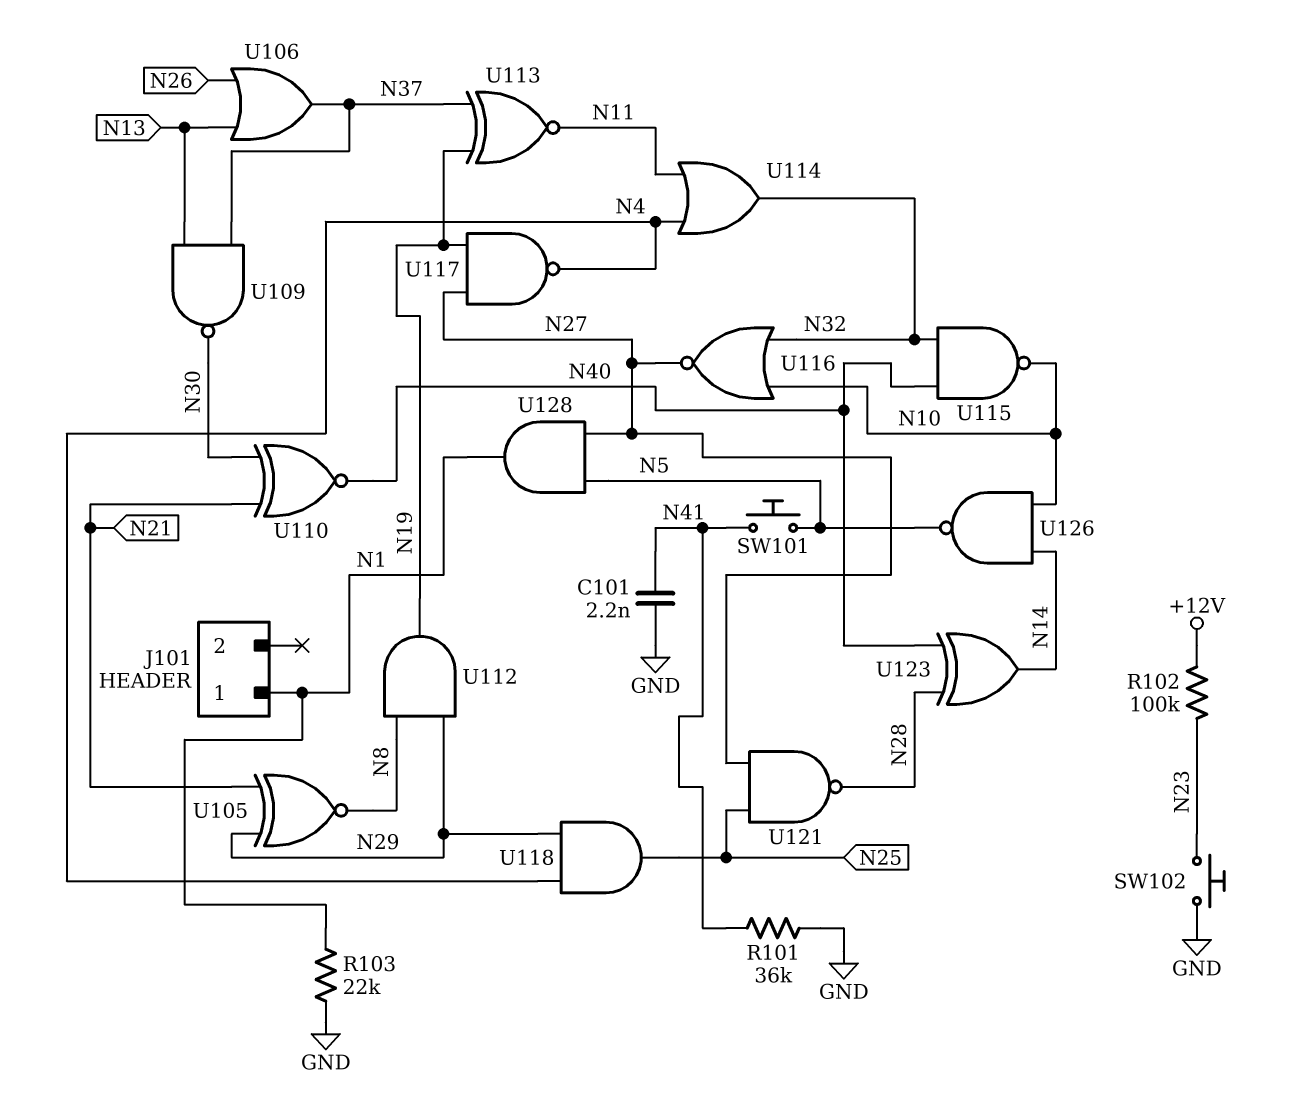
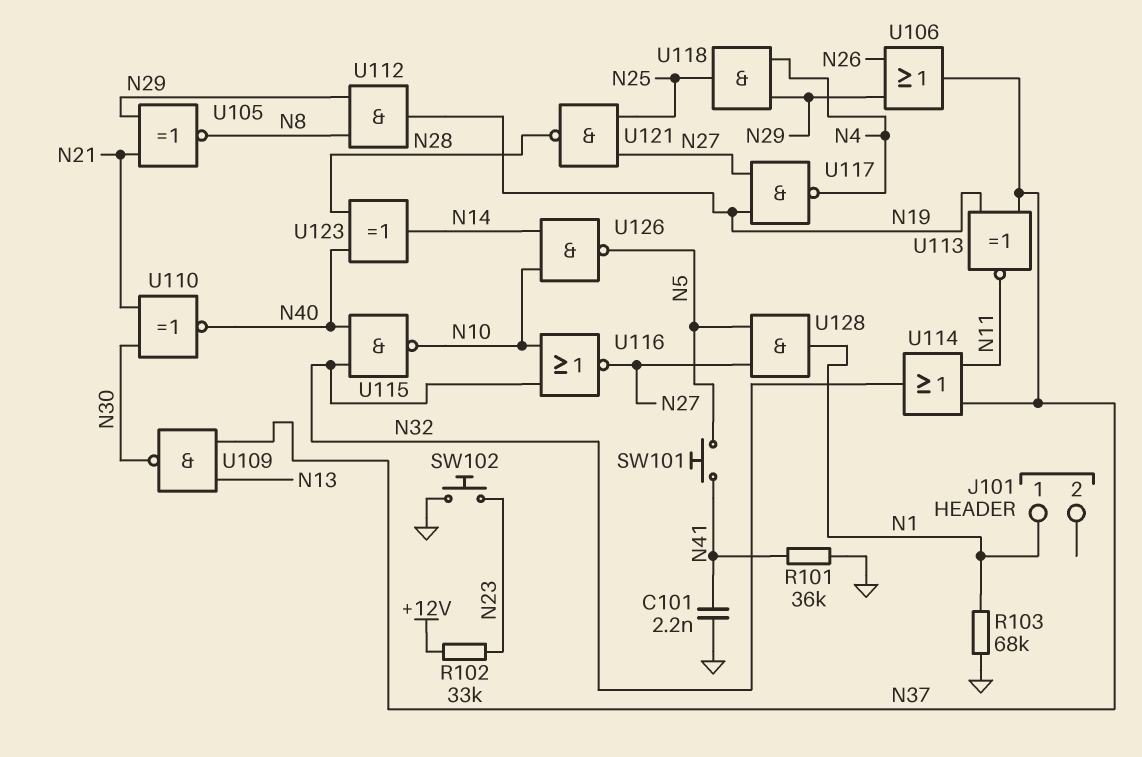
R102: 100k (+12V, N23) -> 33k (+12V, N23)
R103: 22k (GND, N1) -> 68k (GND, N1)
U106: OR (in N13, in N26, out N37) -> OR (in N26, in N29, out N37)
U114: OR (in N4, in N11, out N32) -> OR (in N11, in N37, out N32)

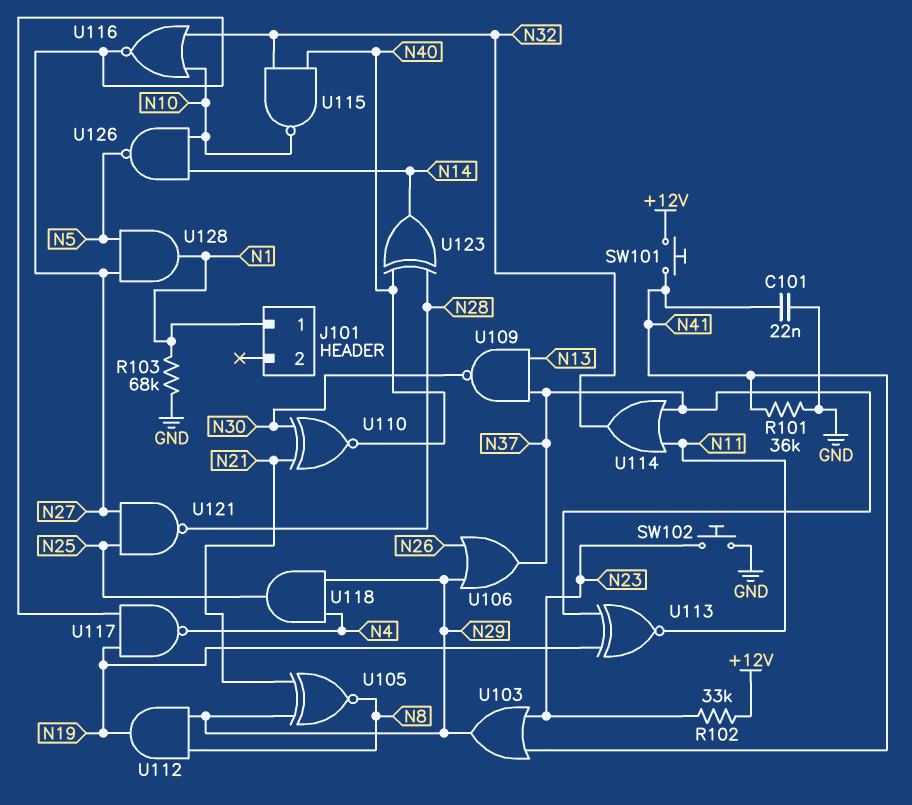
C101: 2.2nF (GND, N41) -> 22nF (GND, N41)
SW101: button (N5, N41) -> button (+12V, N41)
U103: none -> OR (in N23, in N41, out N29)

